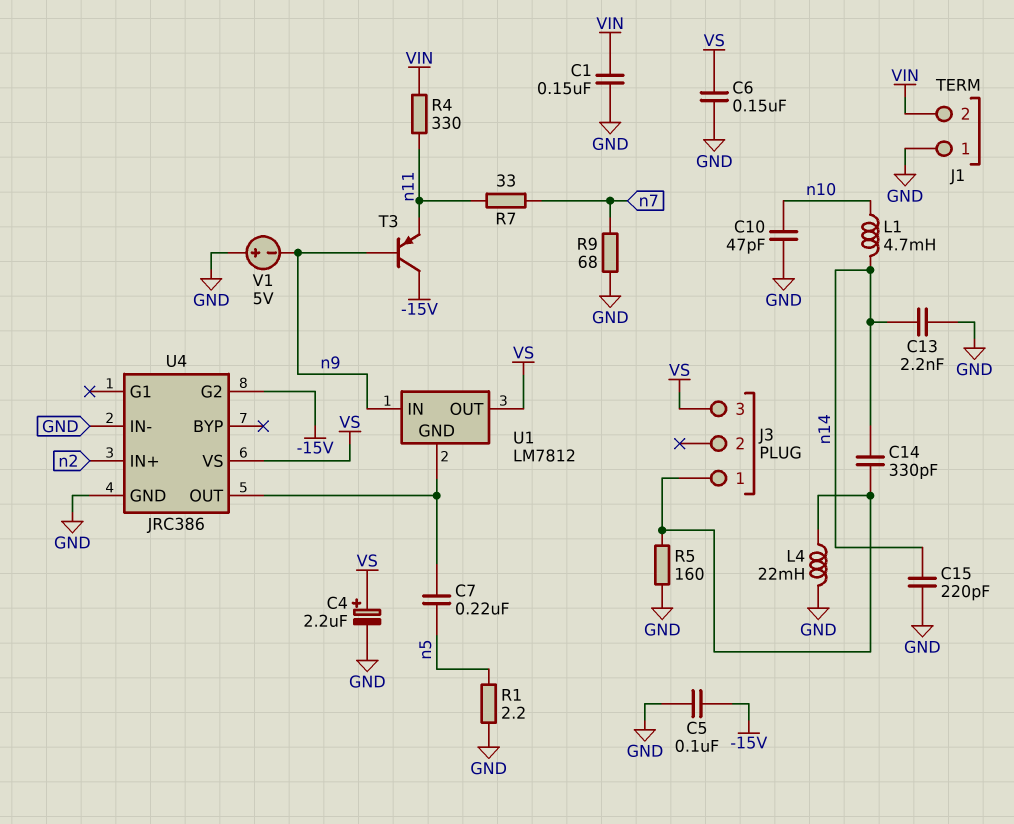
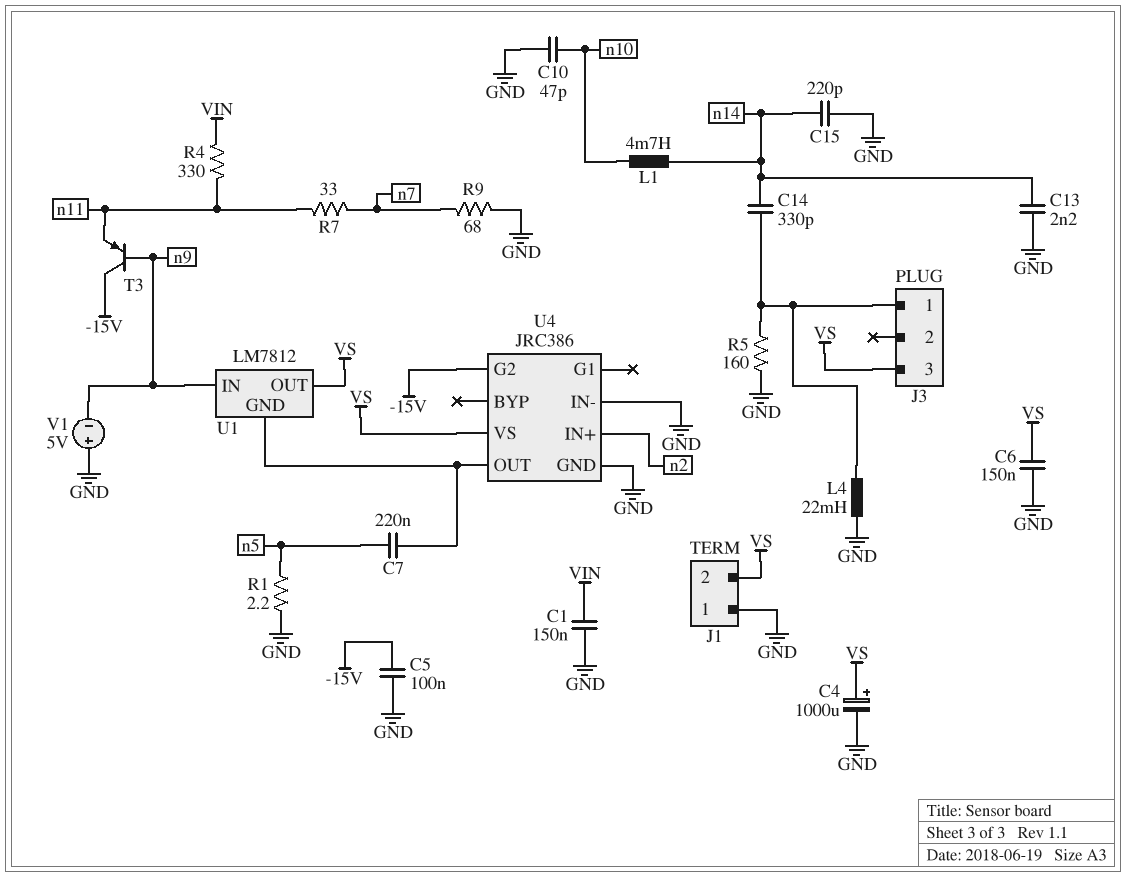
C4: 2.2uF (plus VS, minus GND) -> 1000uF (plus VS, minus GND)
J1 pin 2: VIN -> VS

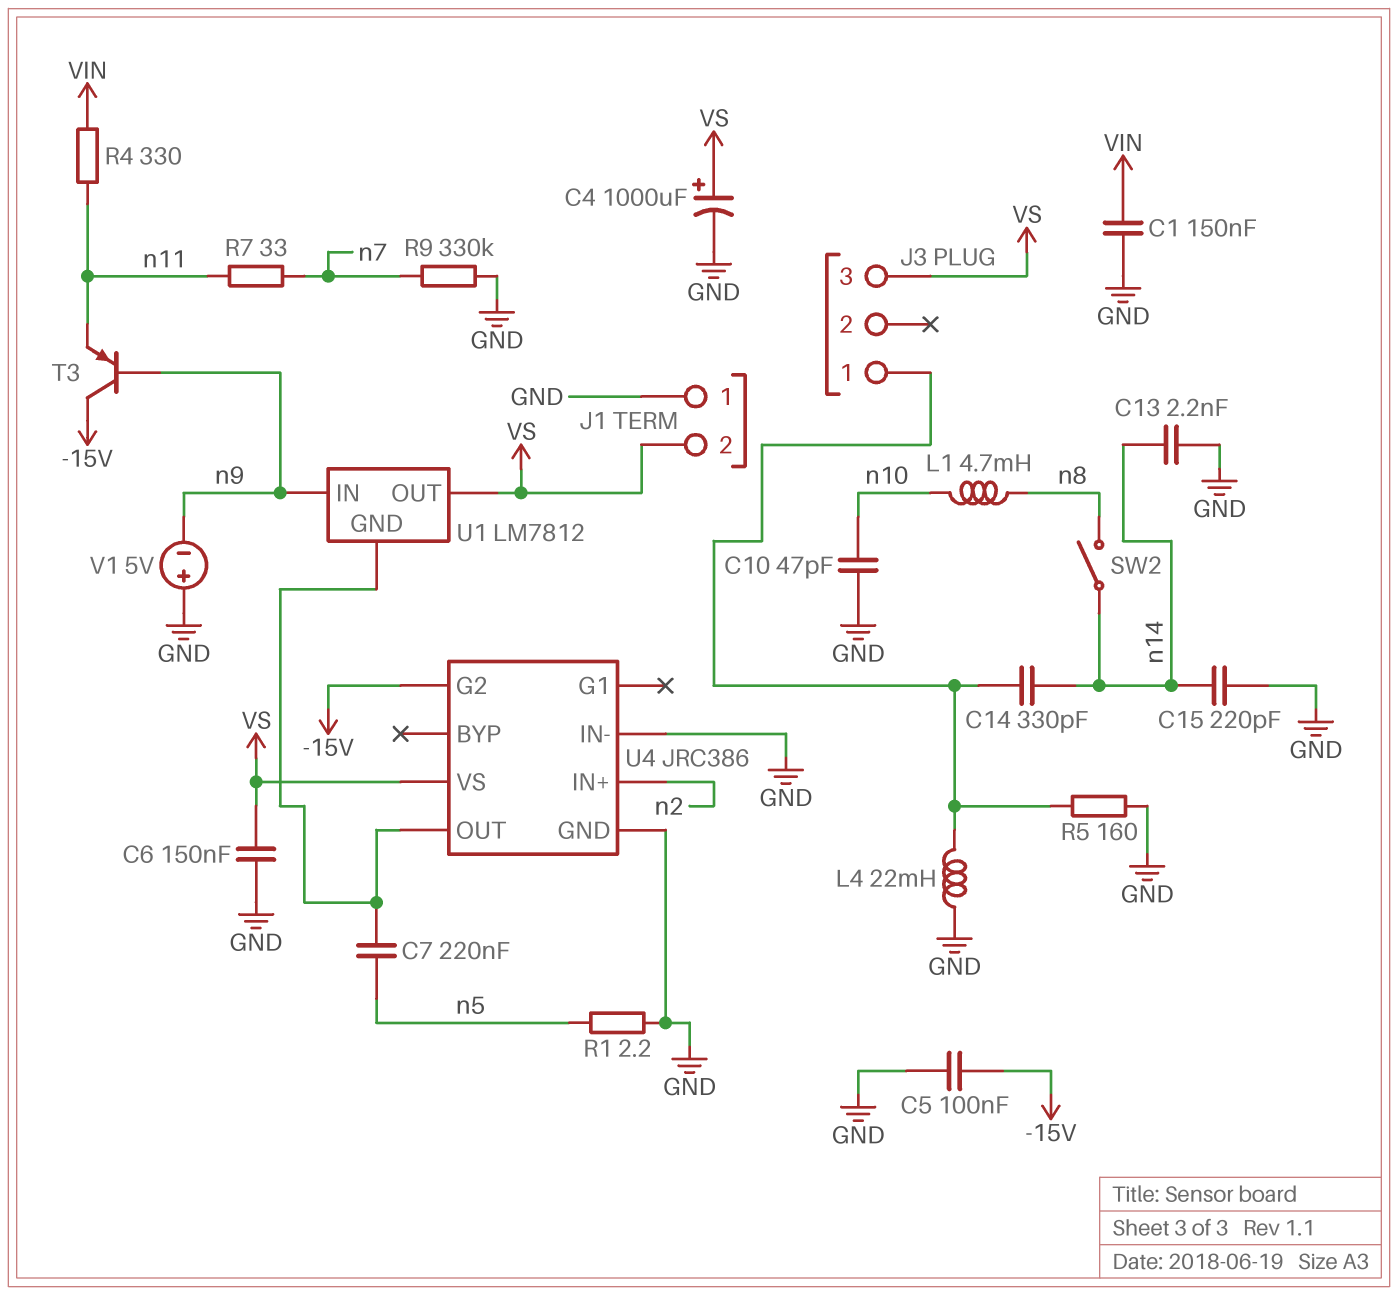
L1: 4.7mH (n10, n14) -> 4.7mH (n8, n10)
R9: 68 (GND, n7) -> 330k (GND, n7)
SW2: none -> switch (n8, n14)

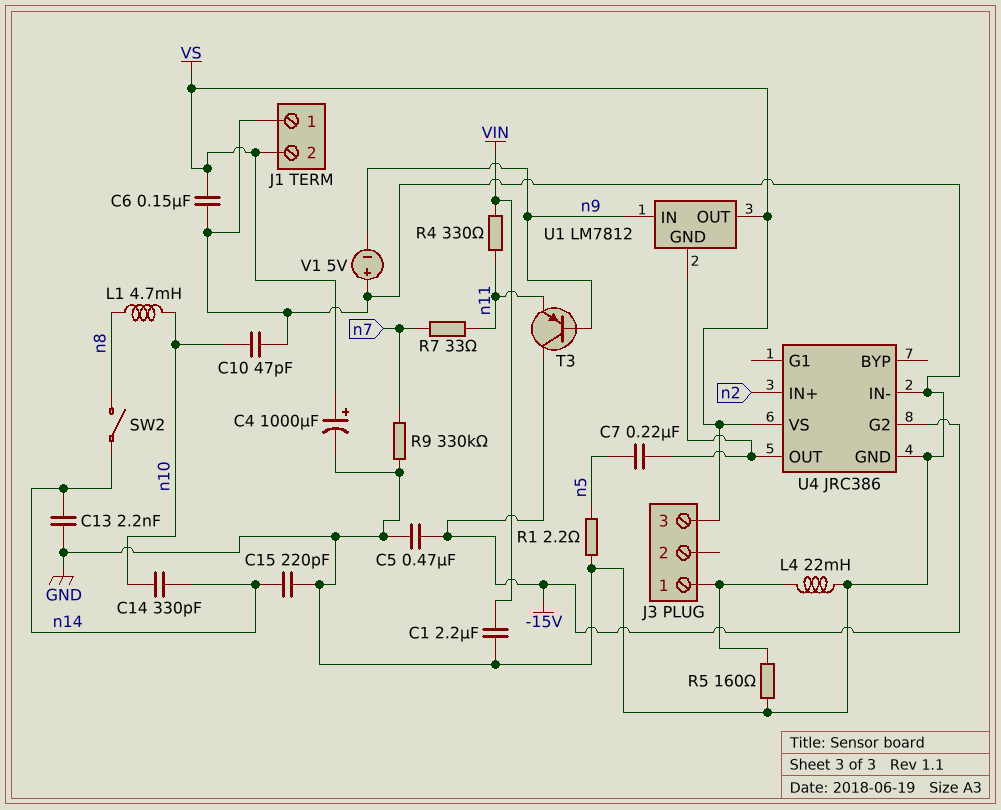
C1: 150nF (GND, VIN) -> 2.2uF (GND, VIN)
C5: 100nF (-15V, GND) -> 470nF (-15V, GND)
C14: 330pF (J3/1, n14) -> 330pF (n10, n14)

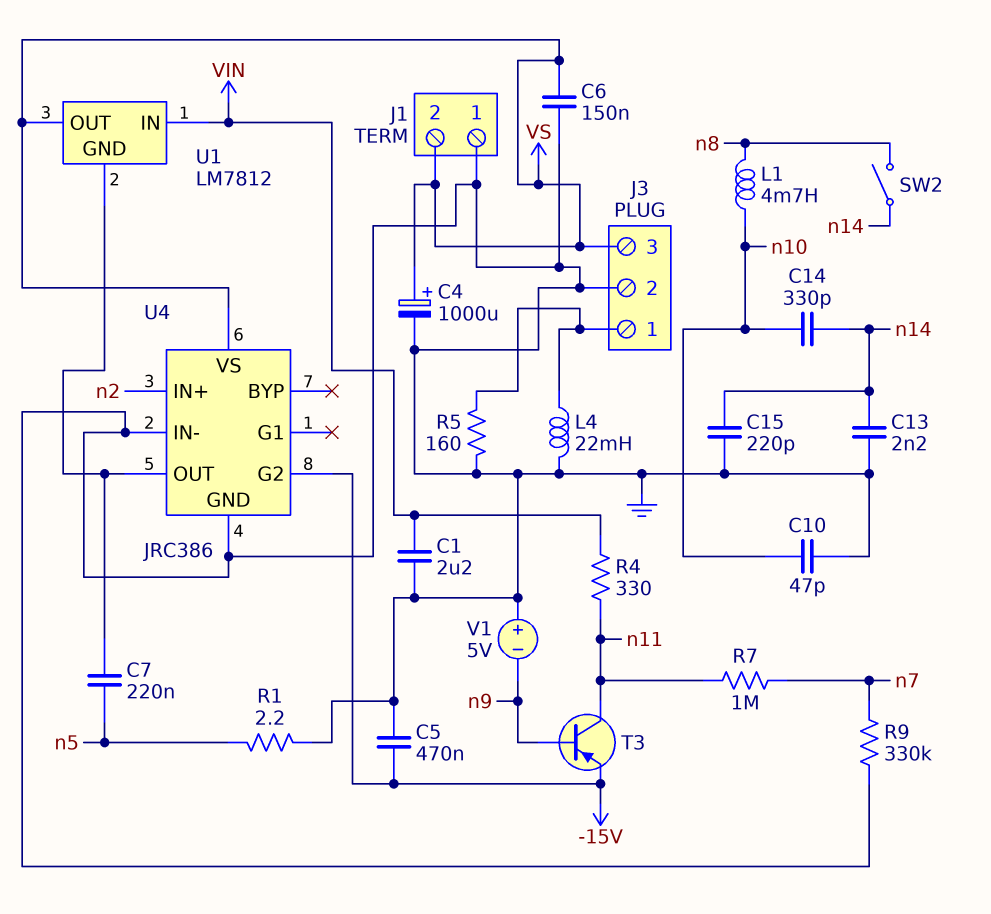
J3 pin 2: none -> GND
R7: 33 (n7, n11) -> 1M (n7, n11)
T3: PNP (B n9, C -15V, E n11) -> PNP (B n9, C n11, E -15V)
U1 pin IN: n9 -> VIN

